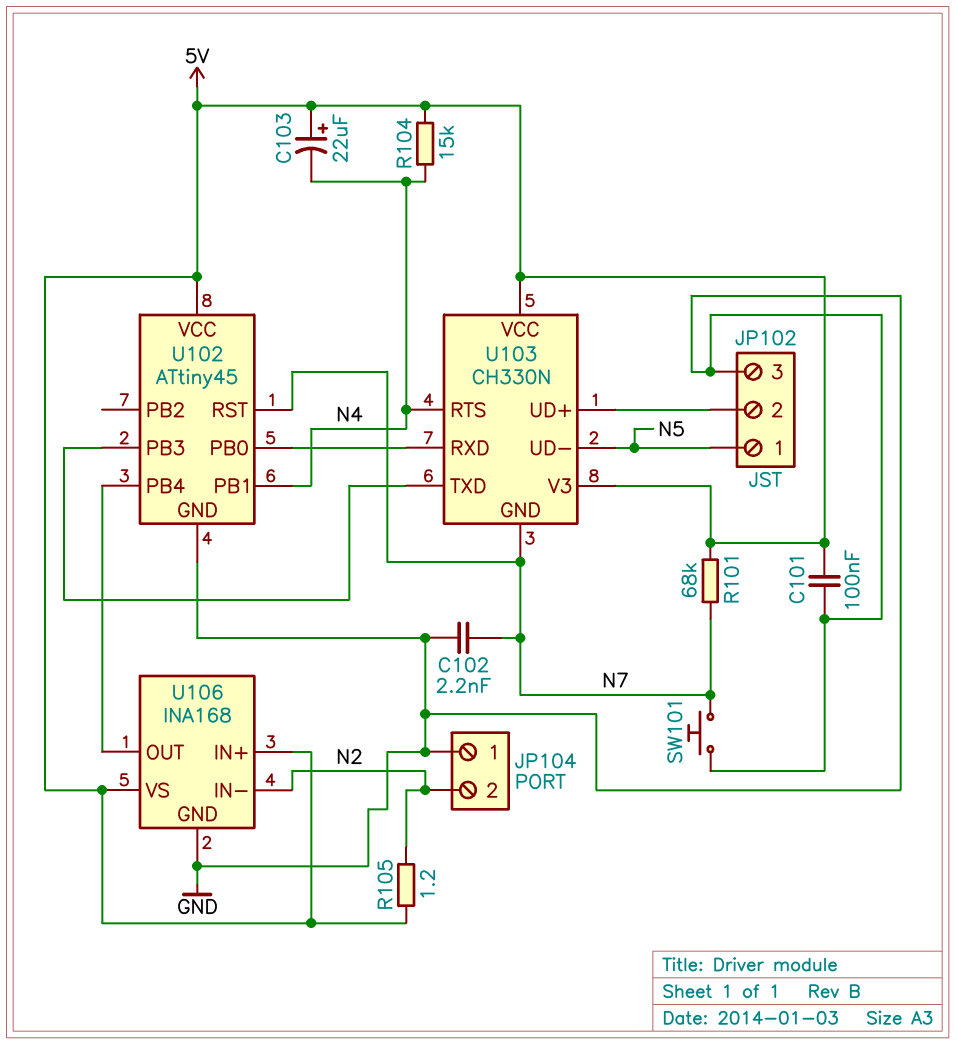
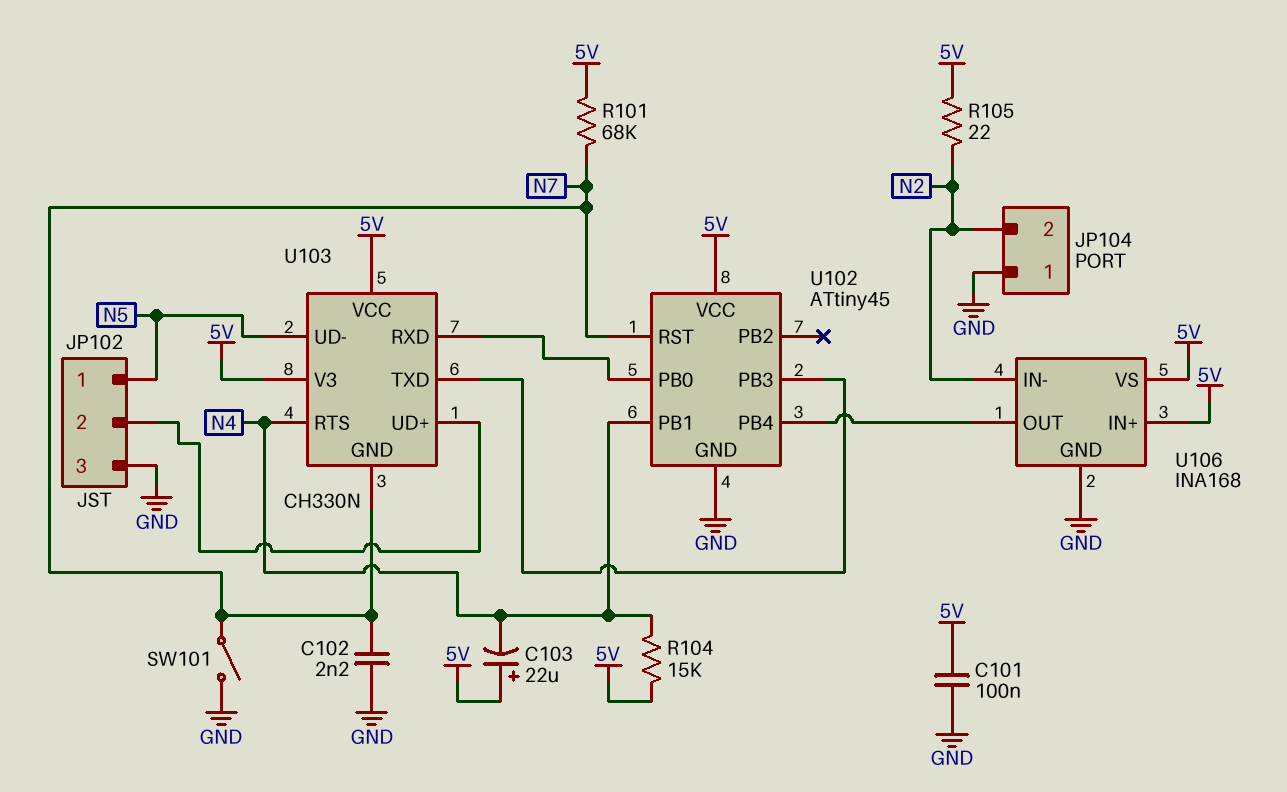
R105: 1.2 (5V, N2) -> 22 (5V, N2)
SW101: button (GND, N7) -> switch (GND, N7)

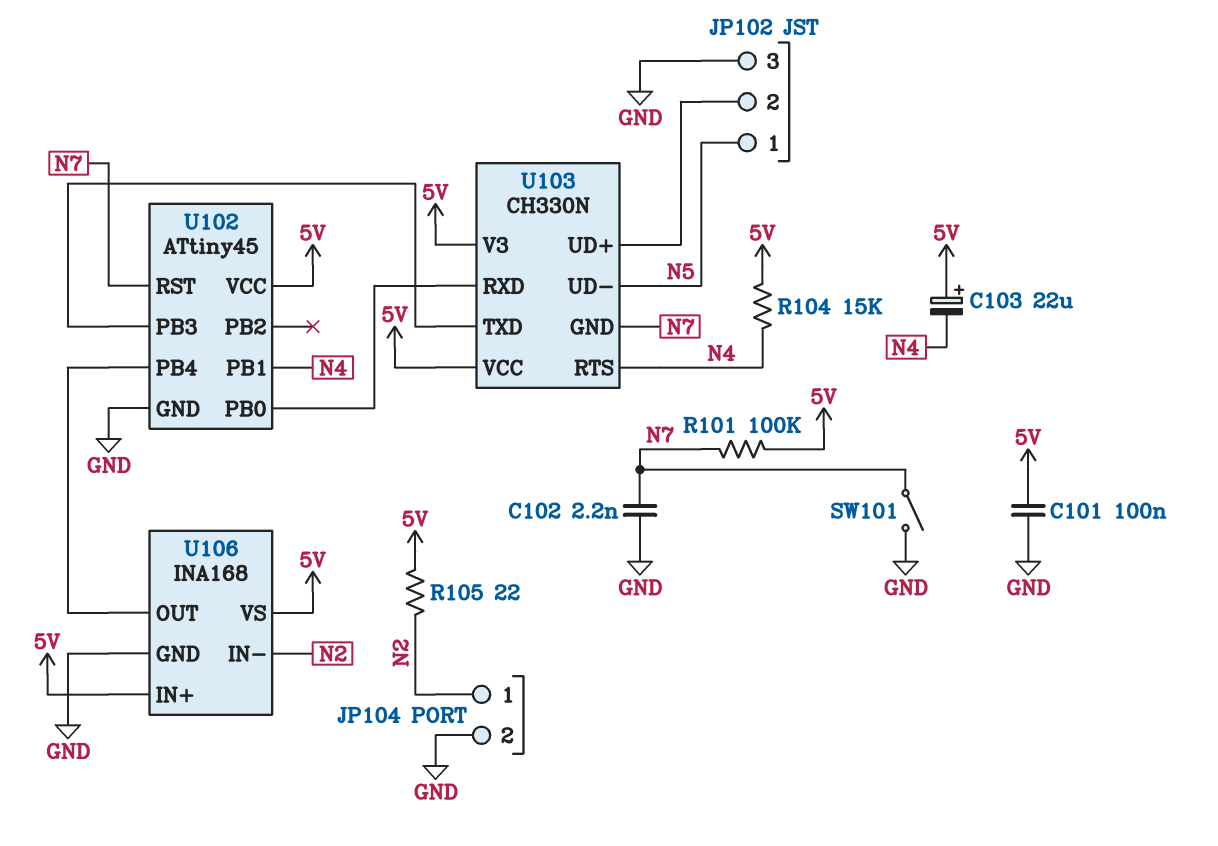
JP104 pin 1: GND -> N2
JP104 pin 2: N2 -> GND
R101: 68k (5V, N7) -> 100k (5V, N7)

